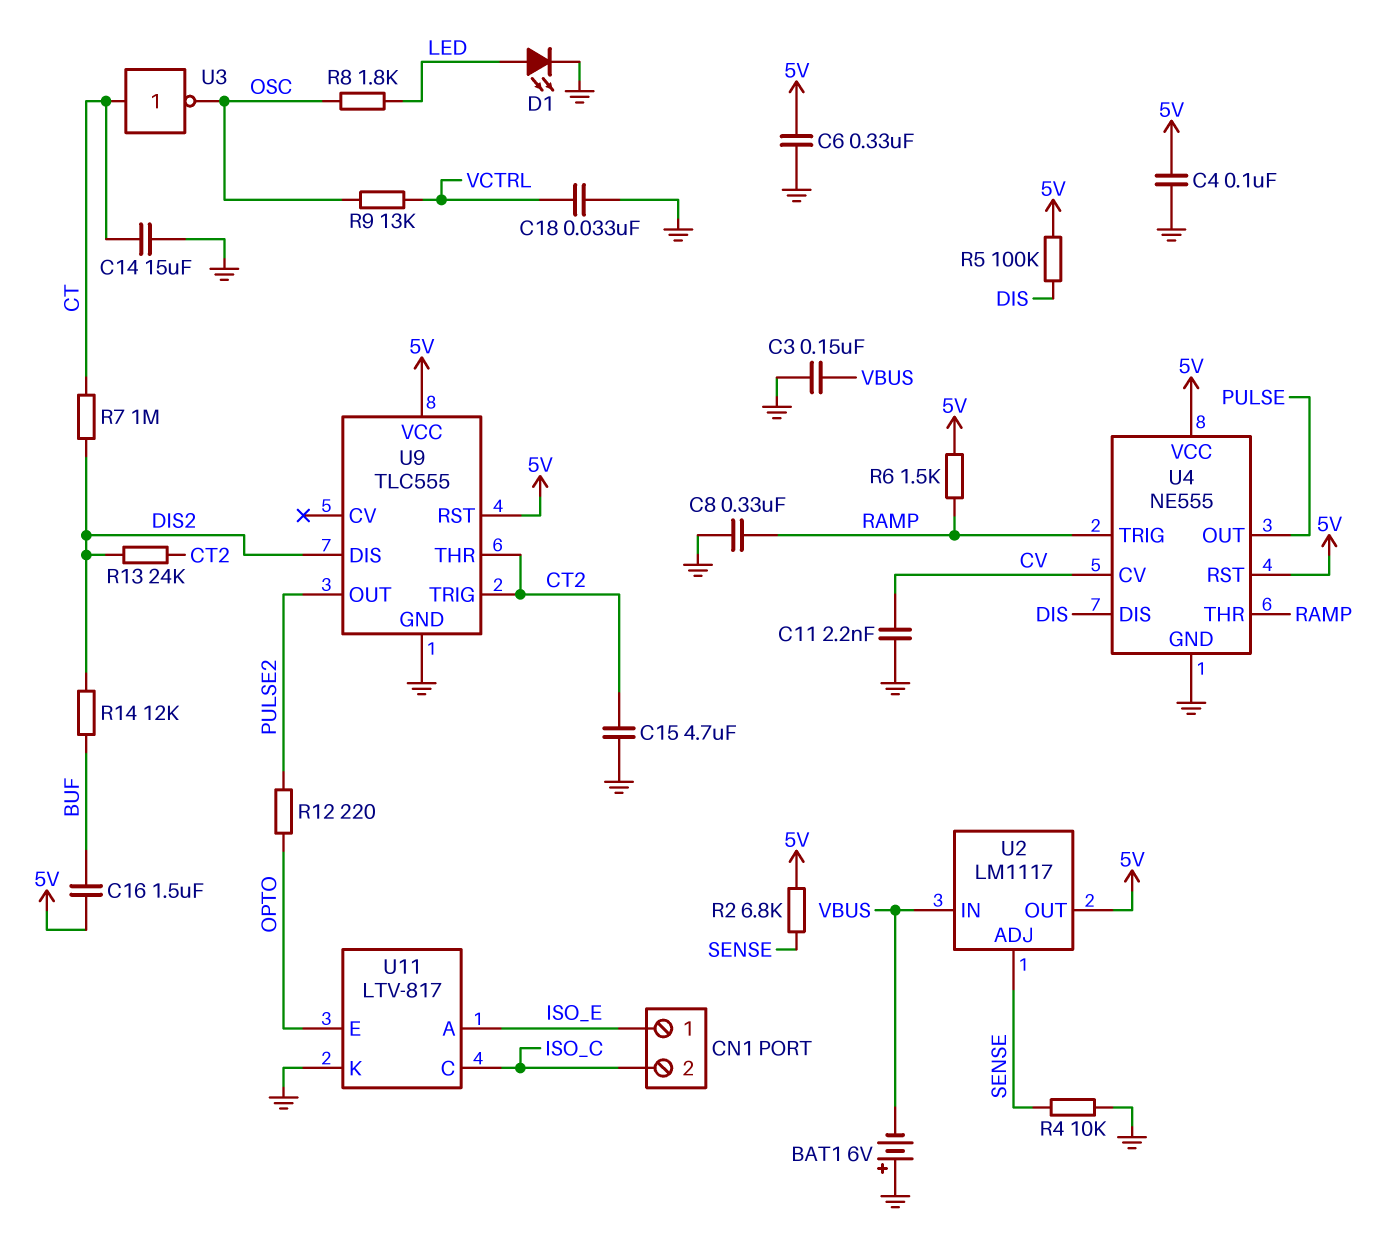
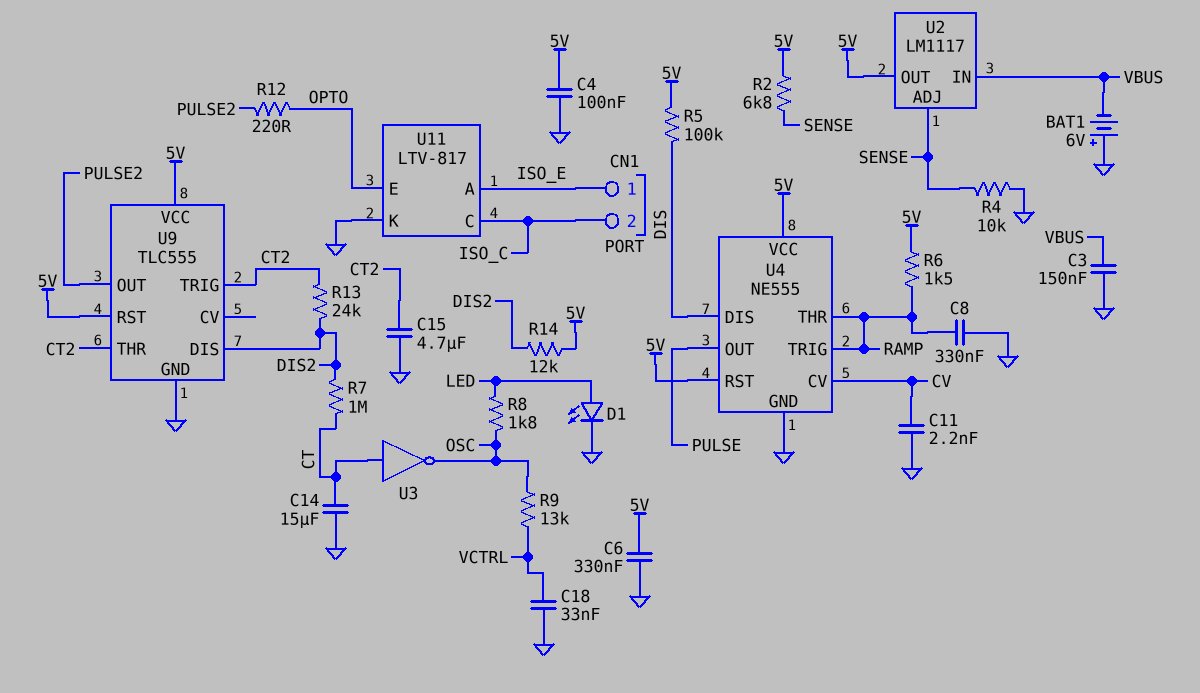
C16: 1.5uF (5V, BUF) -> none
R14: 12k (BUF, DIS2) -> 12k (5V, DIS2)

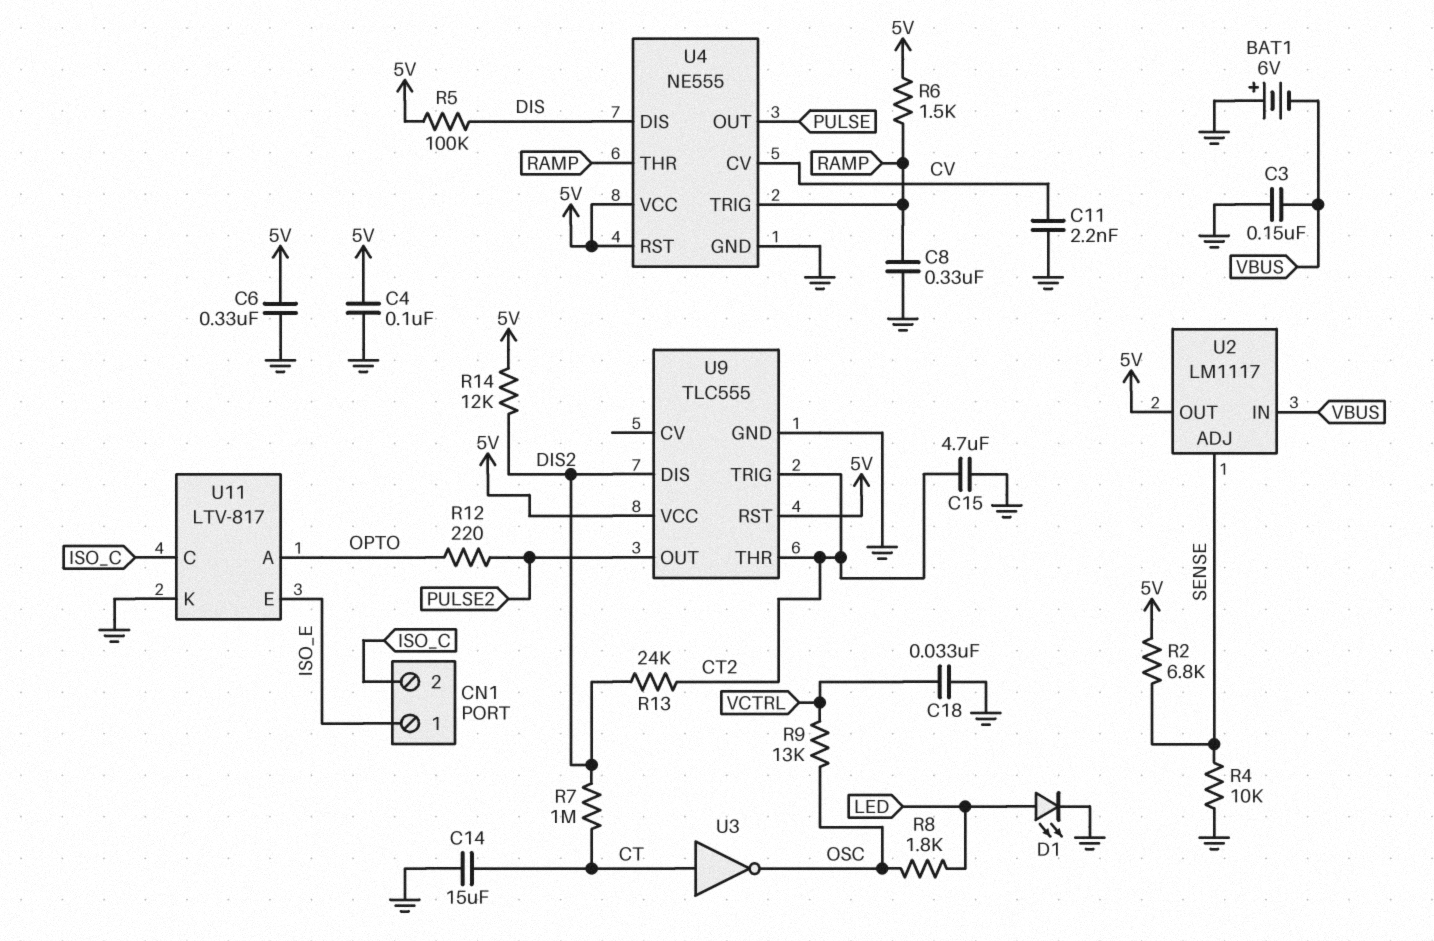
U11 pin A: ISO_E -> OPTO
U11 pin E: OPTO -> ISO_E

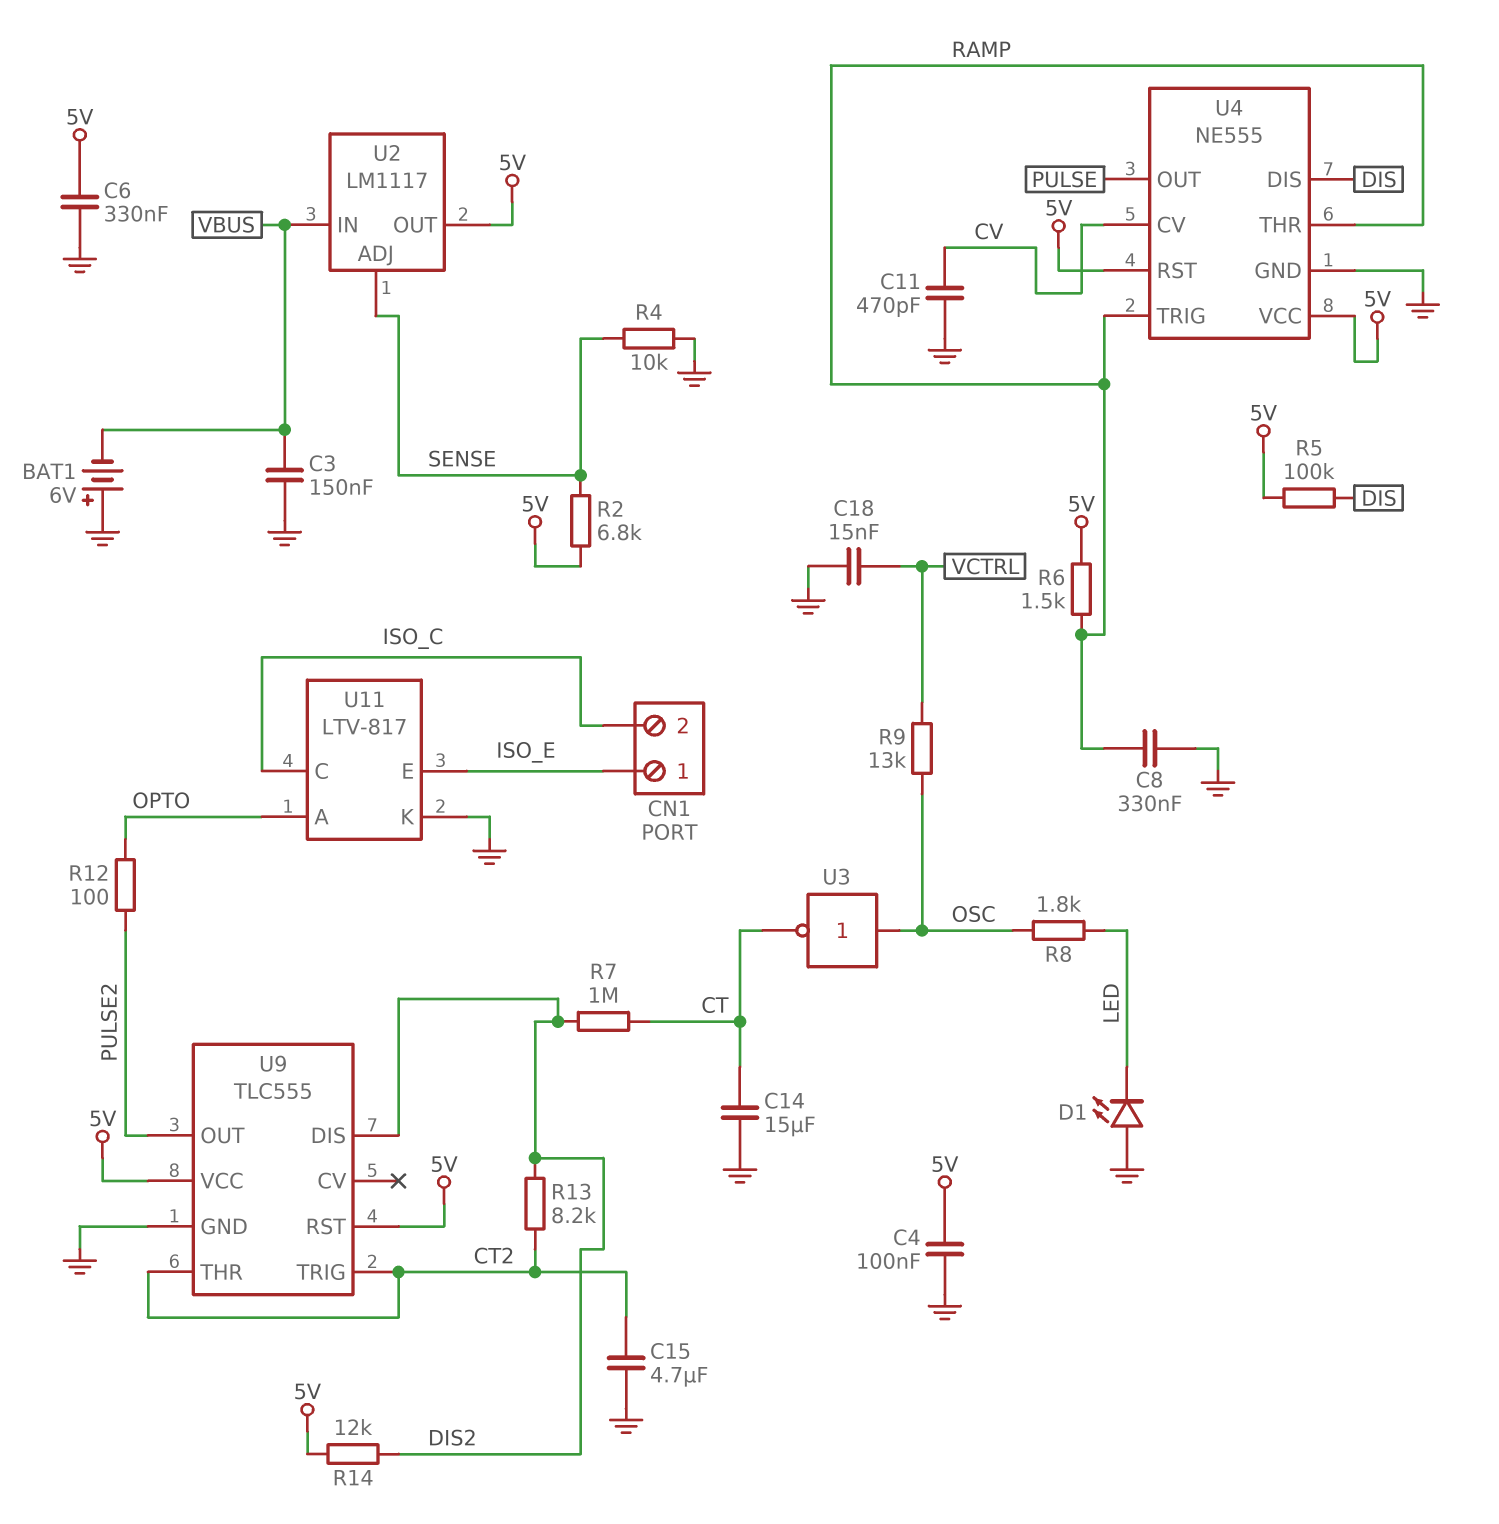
C11: 2.2nF (CV, GND) -> 470pF (CV, GND)
C18: 33nF (GND, VCTRL) -> 15nF (GND, VCTRL)
D1: LED (A LED, K GND) -> LED (A GND, K LED)
R12: 220 (OPTO, PULSE2) -> 100 (OPTO, PULSE2)
R13: 24k (CT2, DIS2) -> 8.2k (CT2, DIS2)
U3: NOT (in CT, out OSC) -> NOT (in OSC, out CT)

